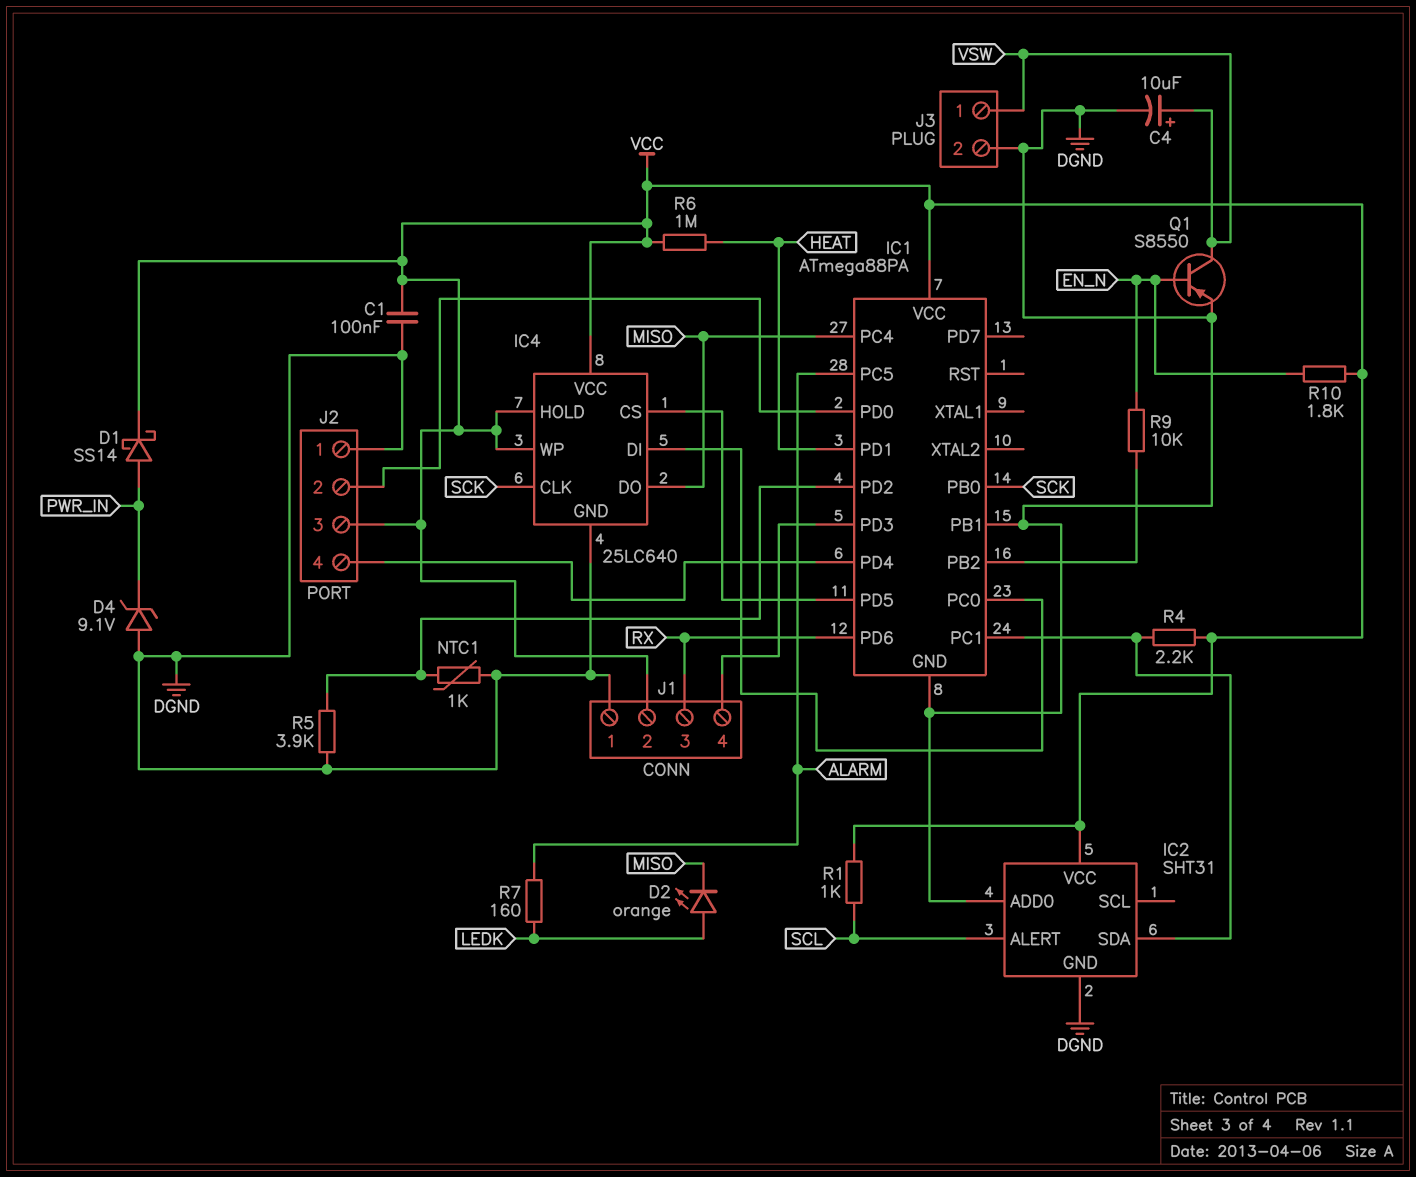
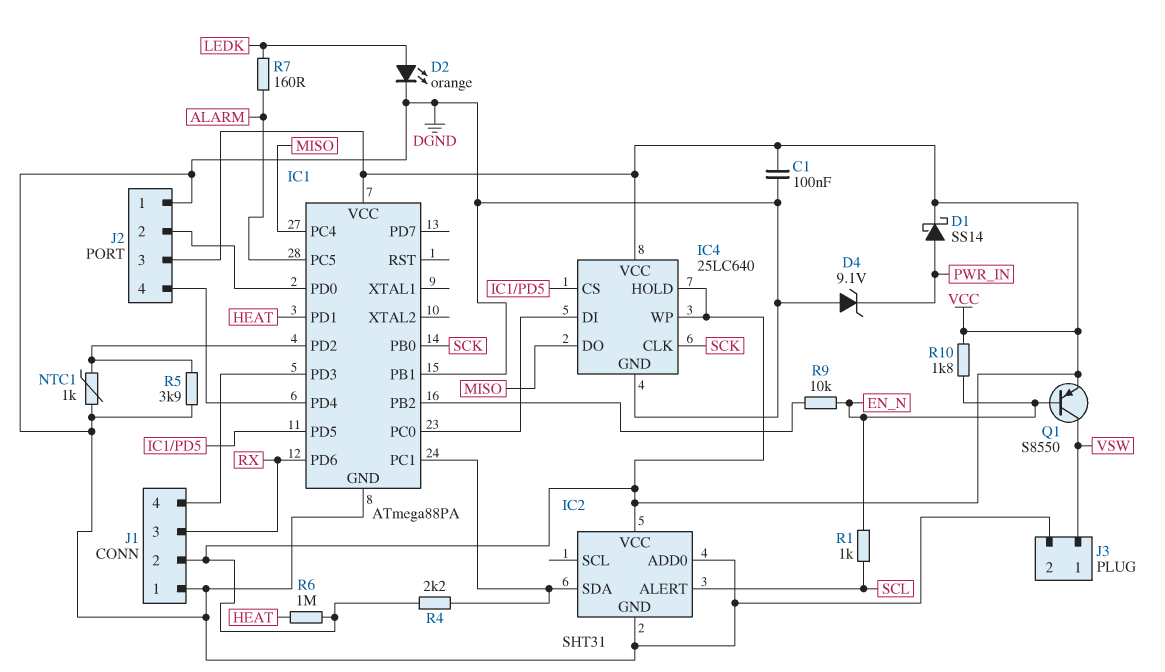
C4: 10uF (plus VSW, minus DGND) -> none
D2: LED orange (A LEDK, K MISO) -> LED orange (A LEDK, K DGND)
Q1: PNP S8550 (B EN_N, C VSW, E DGND) -> PNP S8550 (B EN_N, C VSW, E VCC)
R1: 1k (SCL, VCC) -> 1k (EN_N, SCL)

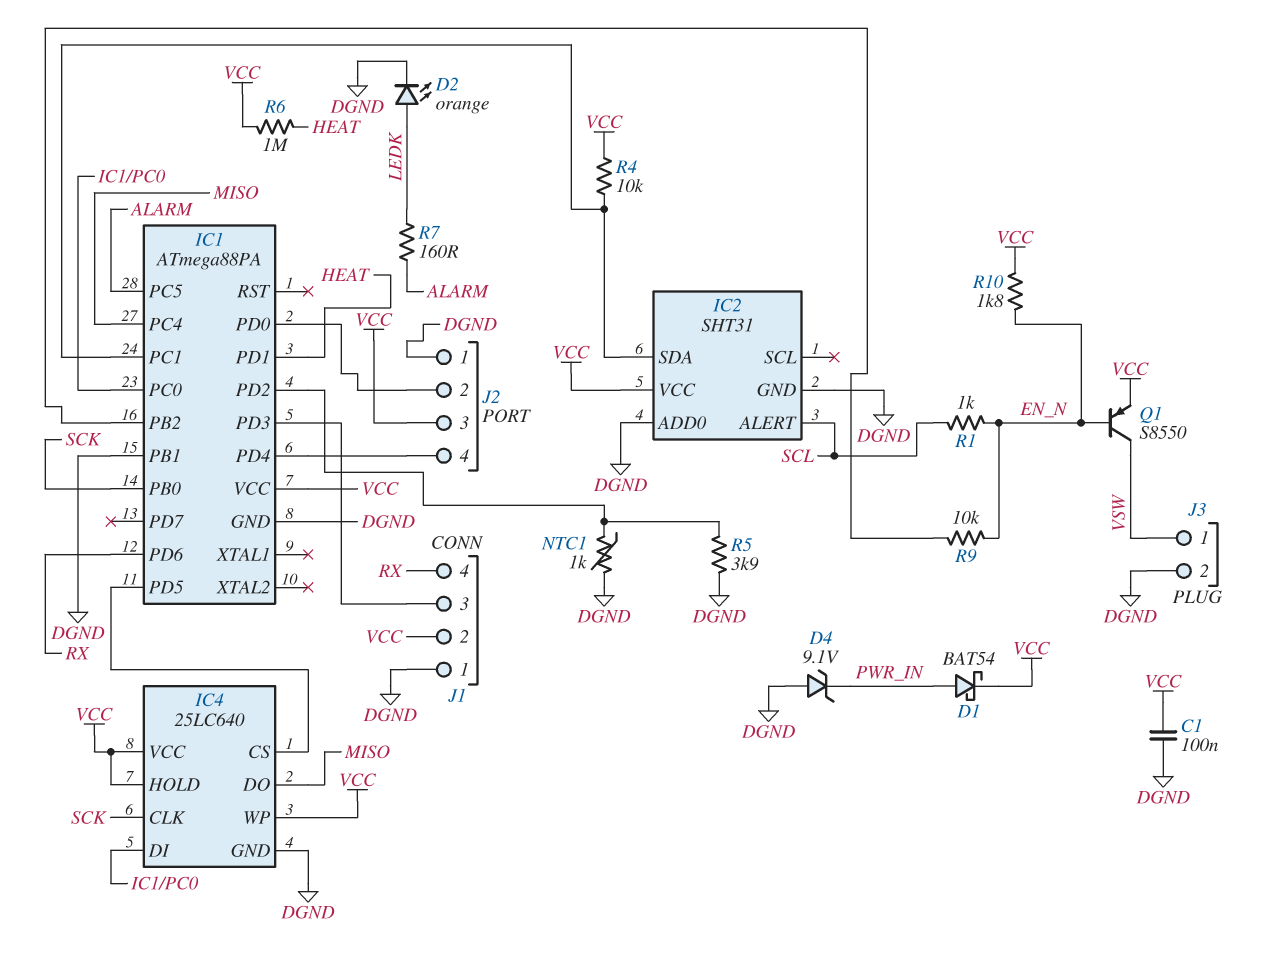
D1: schottky SS14 (A PWR_IN, K VCC) -> schottky BAT54 (A PWR_IN, K VCC)
J1 pin 3: RX -> IC1/PD3
J1 pin 4: IC1/PD3 -> RX
R4: 2.2k (IC1/PC1, VCC) -> 10k (IC1/PC1, VCC)

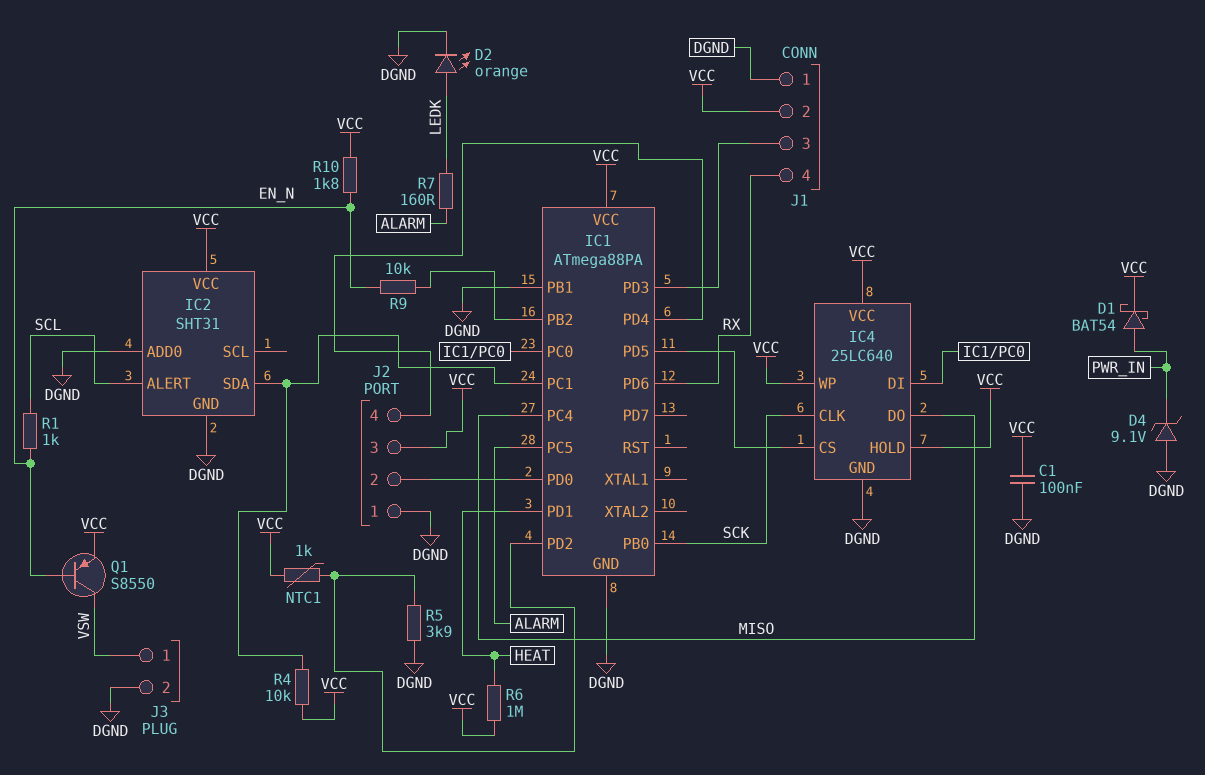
NTC1: 1k (DGND, IC1/PD2) -> 1k (IC1/PD2, VCC)

